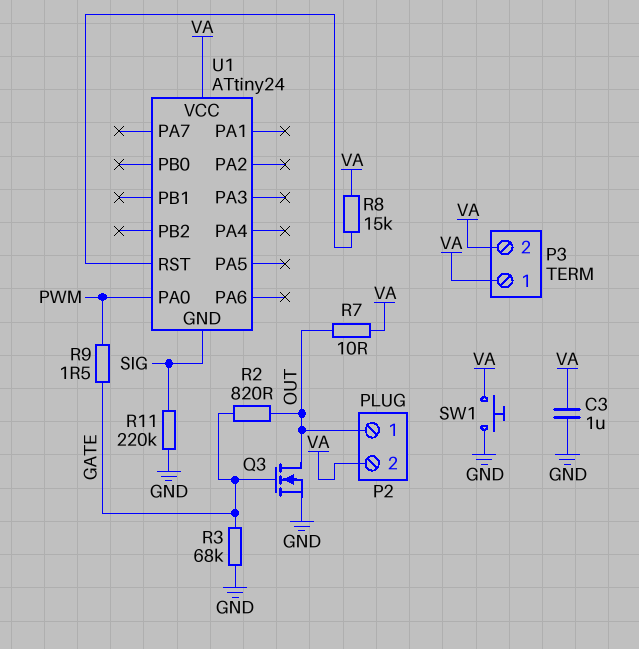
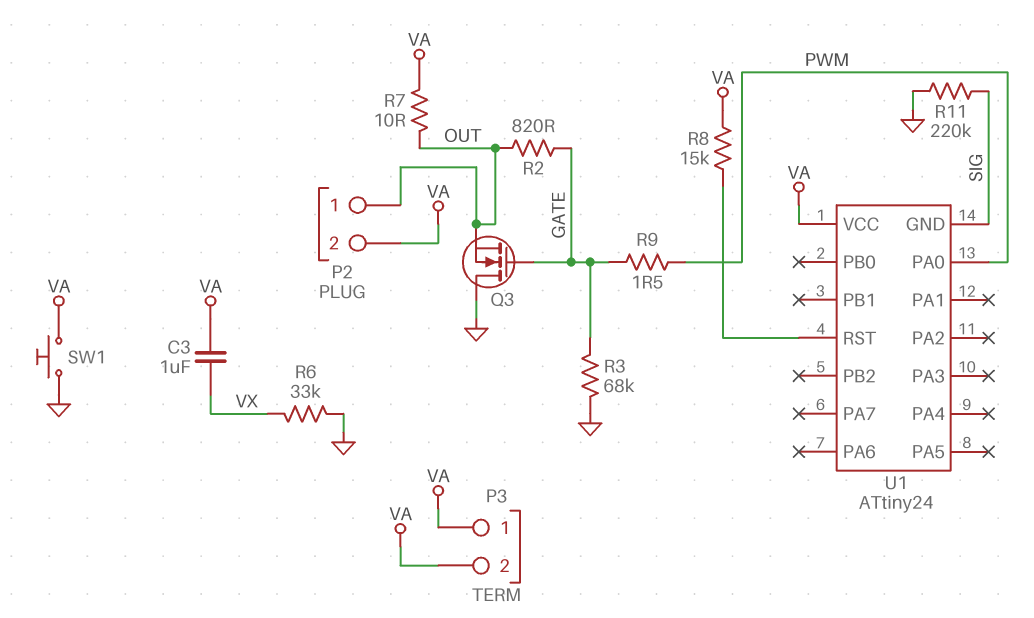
C3: 1uF (GND, VA) -> 1uF (VA, VX)
Q3: NMOS (G GATE, D OUT, S GND) -> NMOS (G GATE, D GND, S OUT)
R6: none -> 33k (GND, VX)

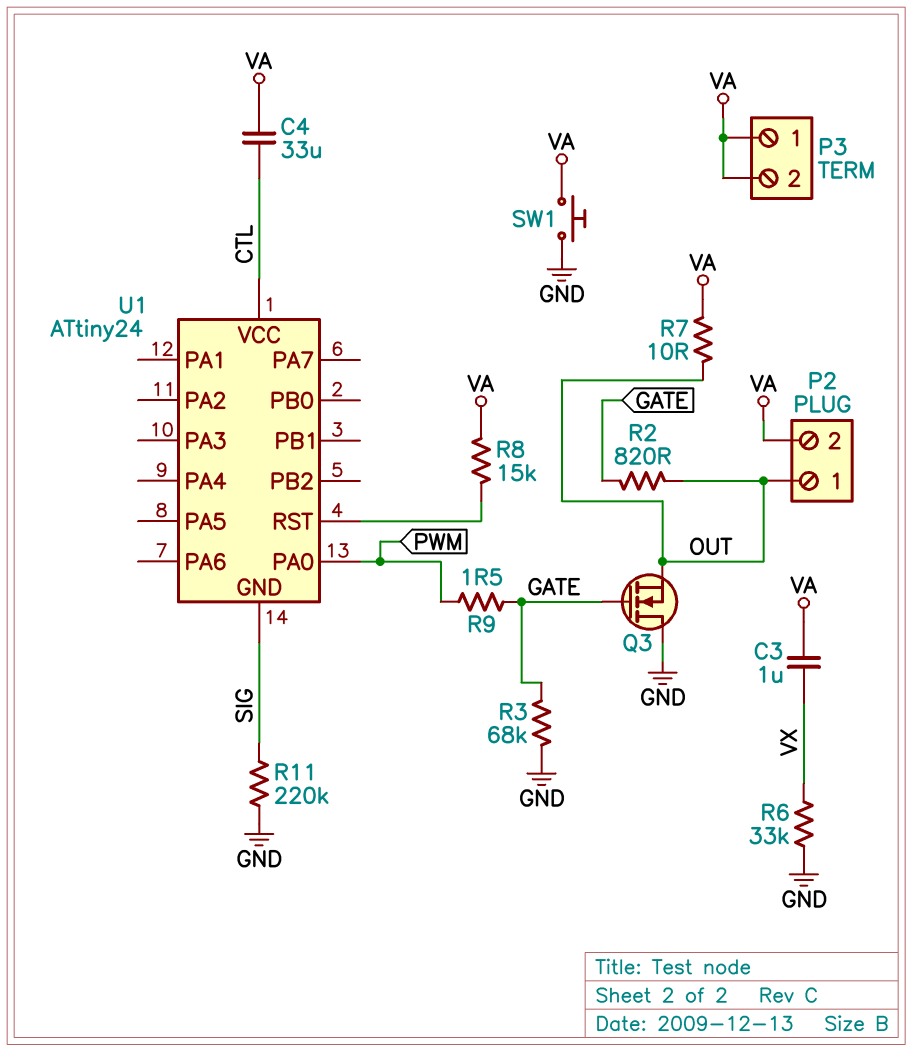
C4: none -> 33uF (CTL, VA)
U1 pin VCC: VA -> CTL

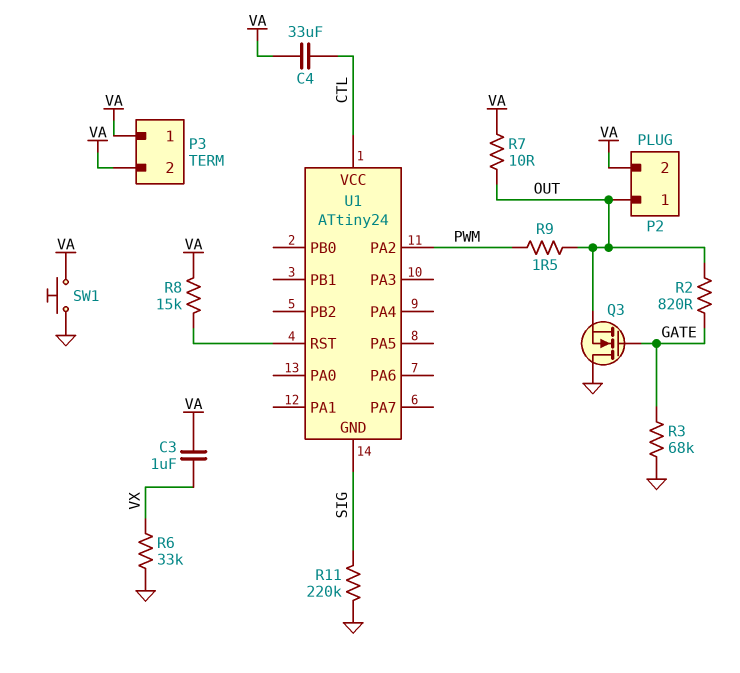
R9: 1.5 (GATE, PWM) -> 1.5 (OUT, PWM)
U1 pin PA0: PWM -> none
U1 pin PA2: none -> PWM

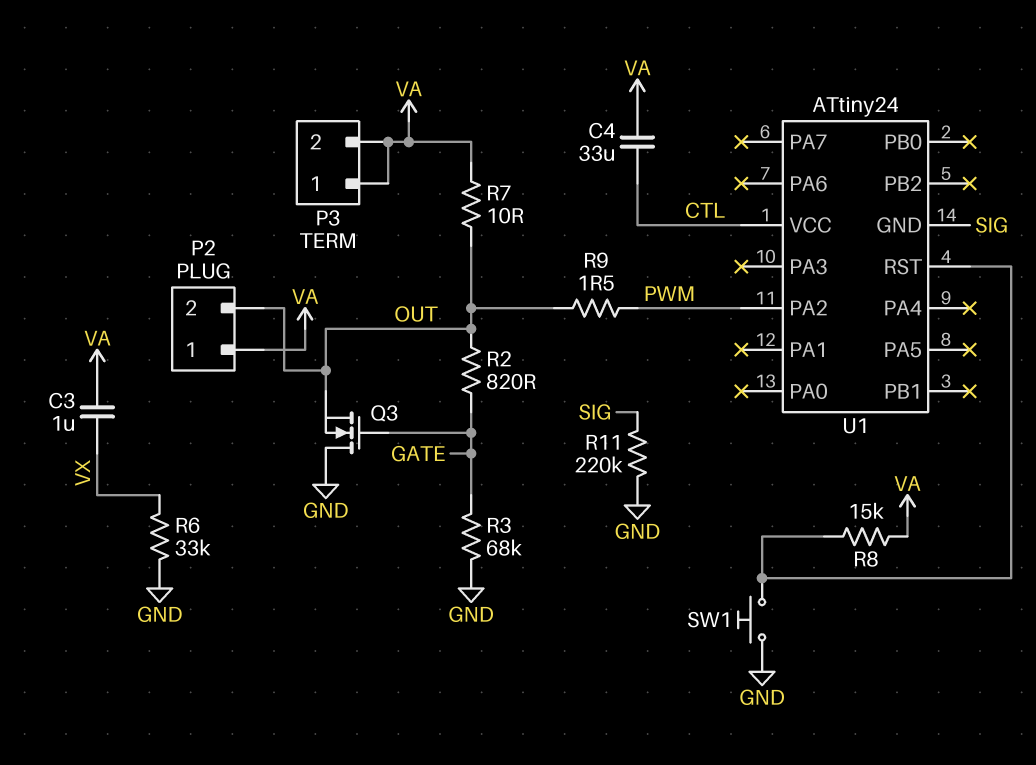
P2 pin 1: OUT -> VA
P2 pin 2: VA -> OUT
SW1: button (GND, VA) -> button (GND, U1/RST)

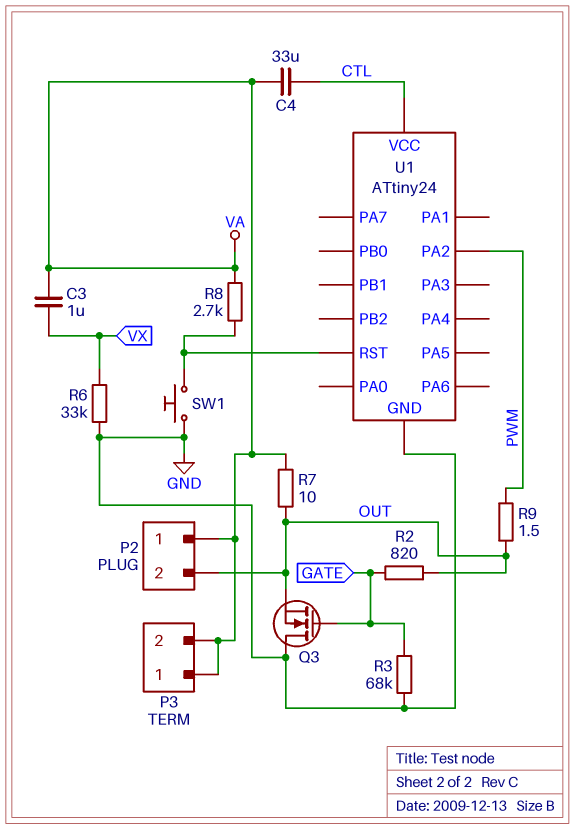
R8: 15k (U1/RST, VA) -> 2.7k (U1/RST, VA)
R11: 220k (GND, SIG) -> none
U1 pin GND: SIG -> GND

